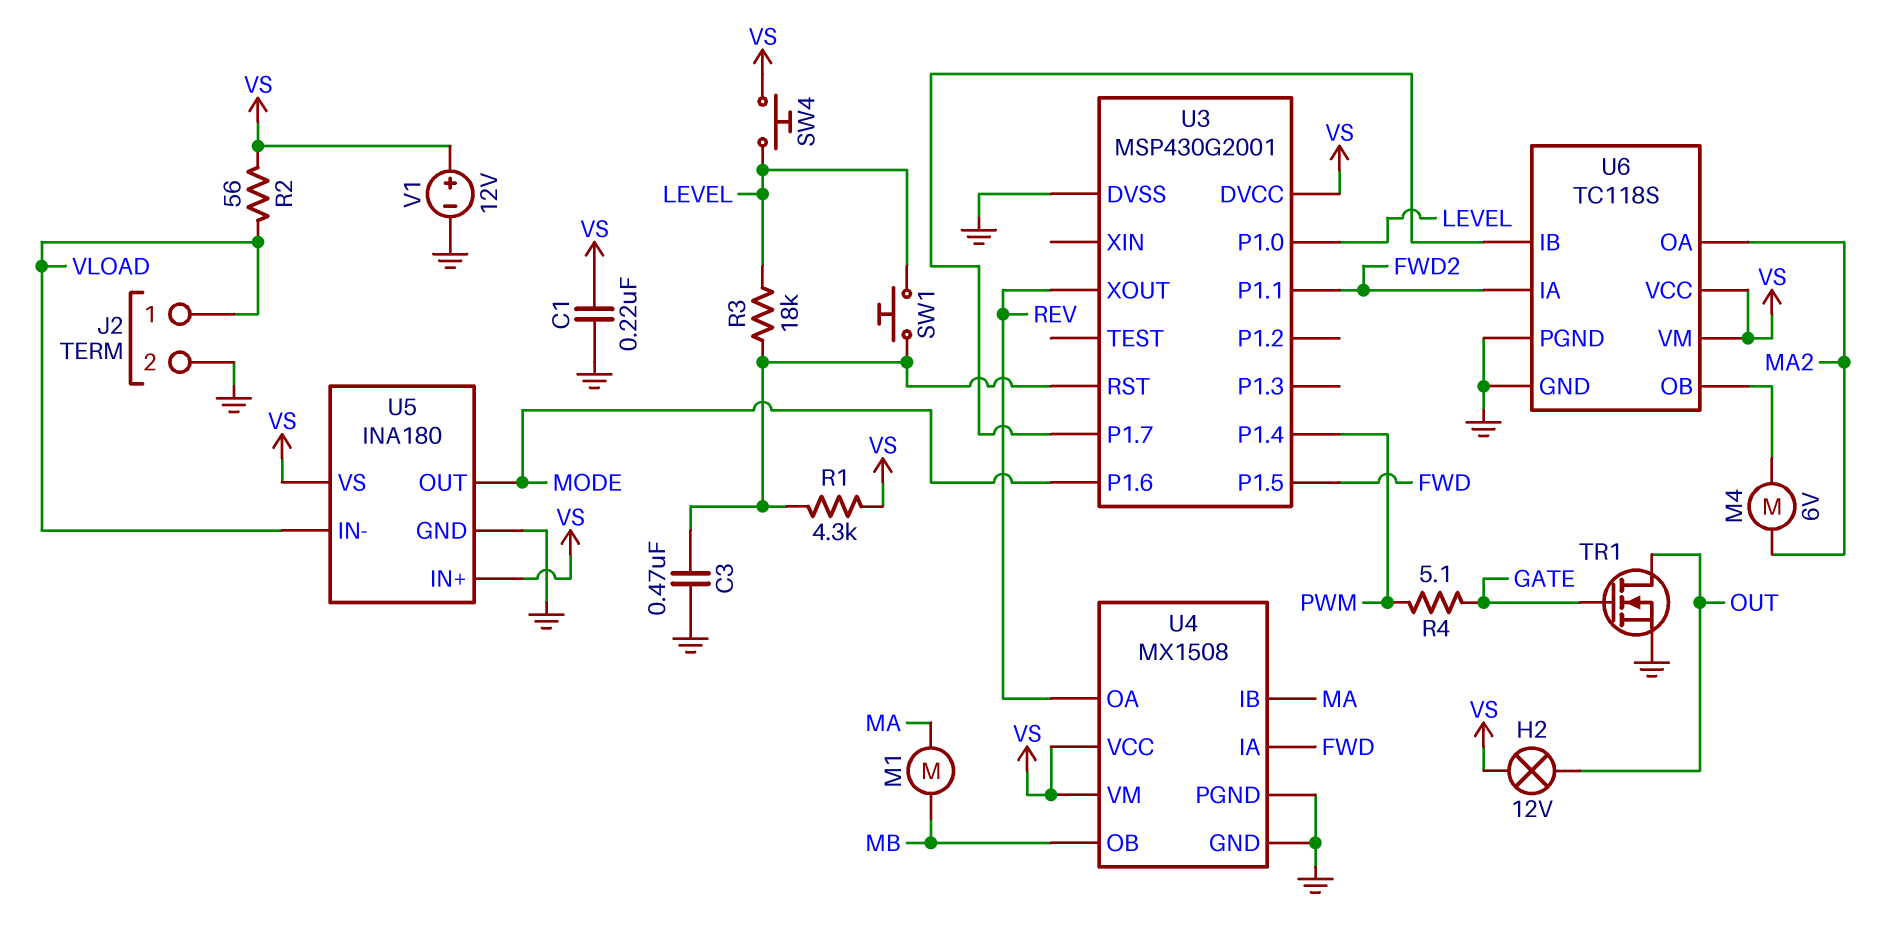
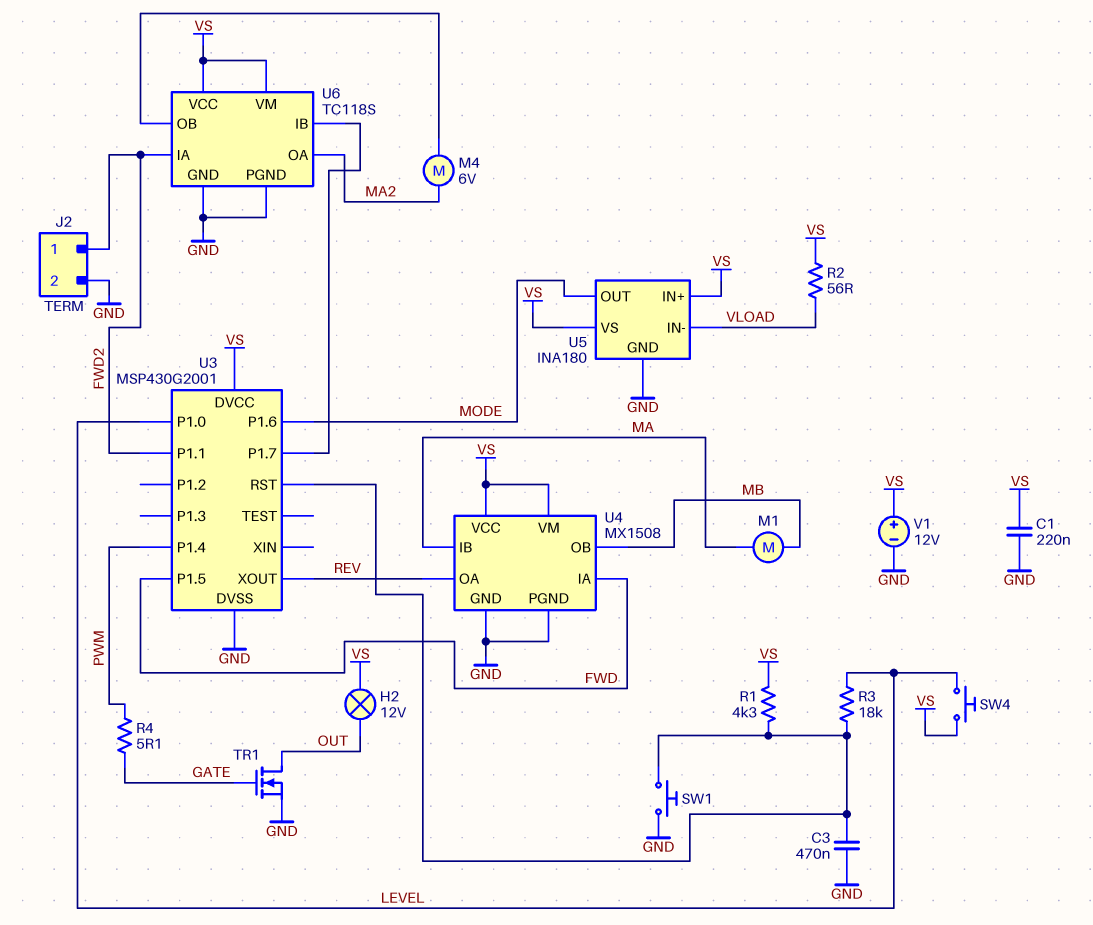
J2 pin 1: VLOAD -> FWD2
SW1: button (LEVEL, U3/RST) -> button (GND, U3/RST)

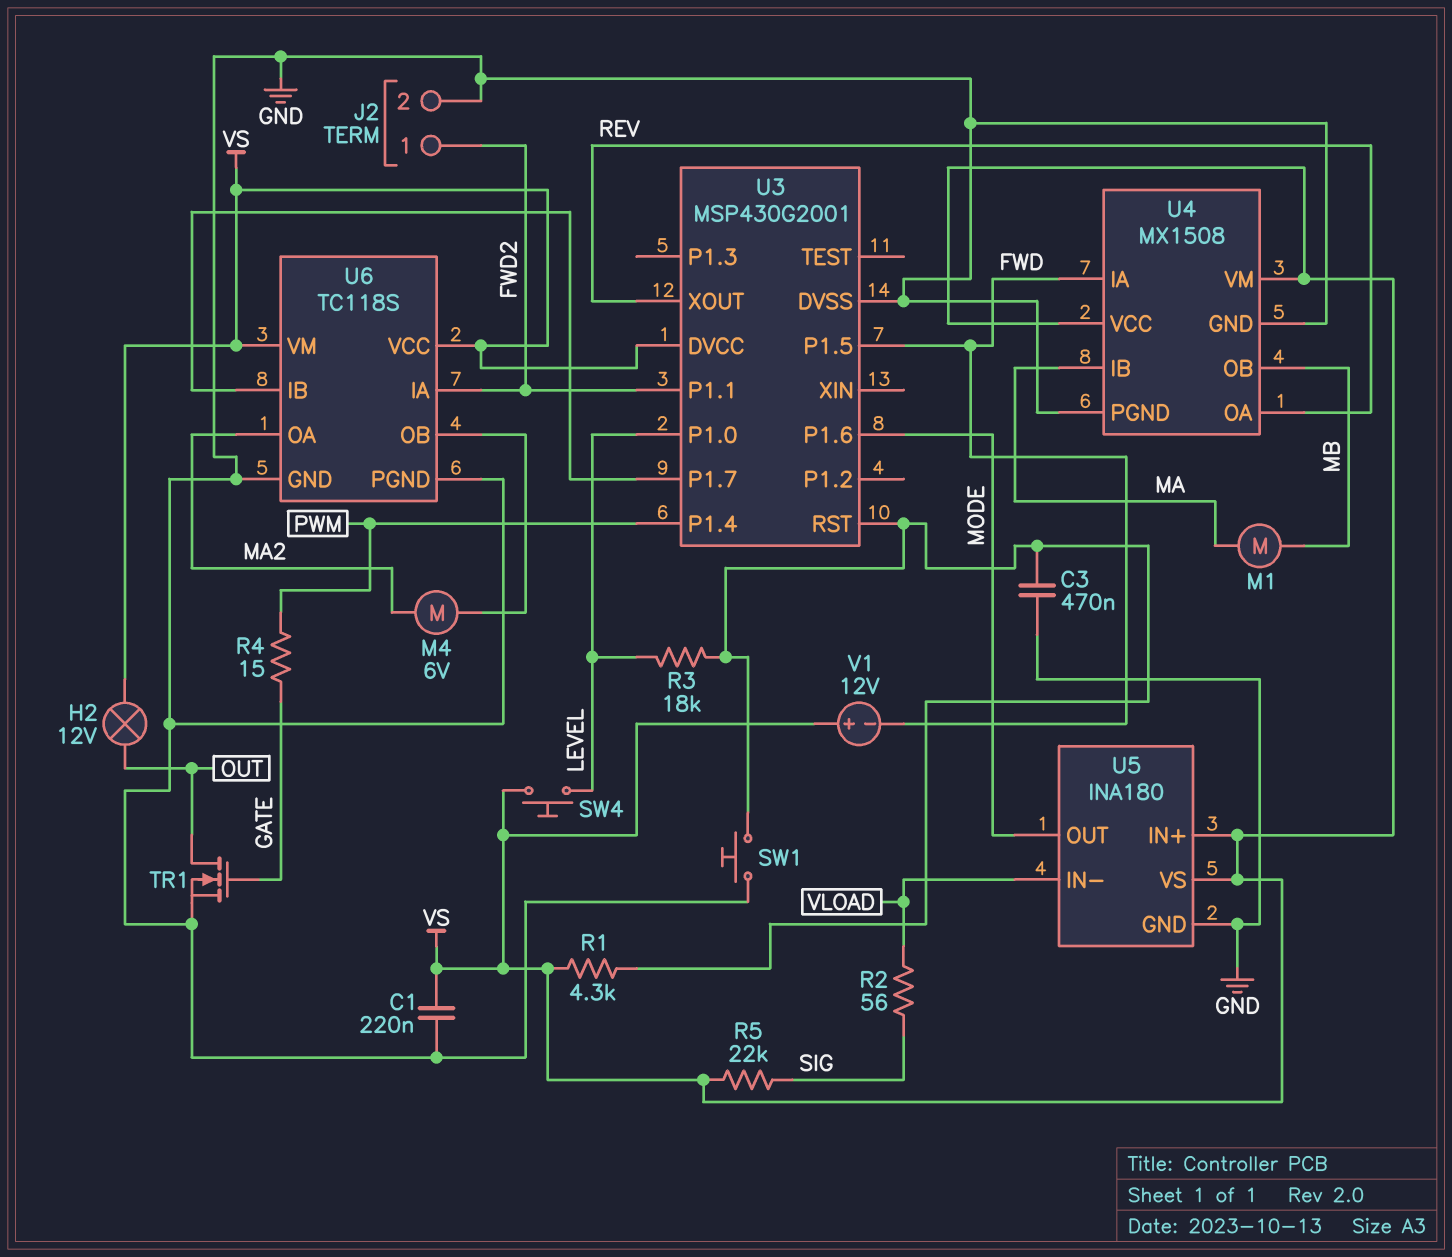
R2: 56 (VLOAD, VS) -> 56 (SIG, VLOAD)
R4: 5.1 (GATE, PWM) -> 15 (GATE, PWM)
R5: none -> 22k (SIG, VS)
V1: 12V (plus VS, minus GND) -> 12V (plus VS, minus FWD)

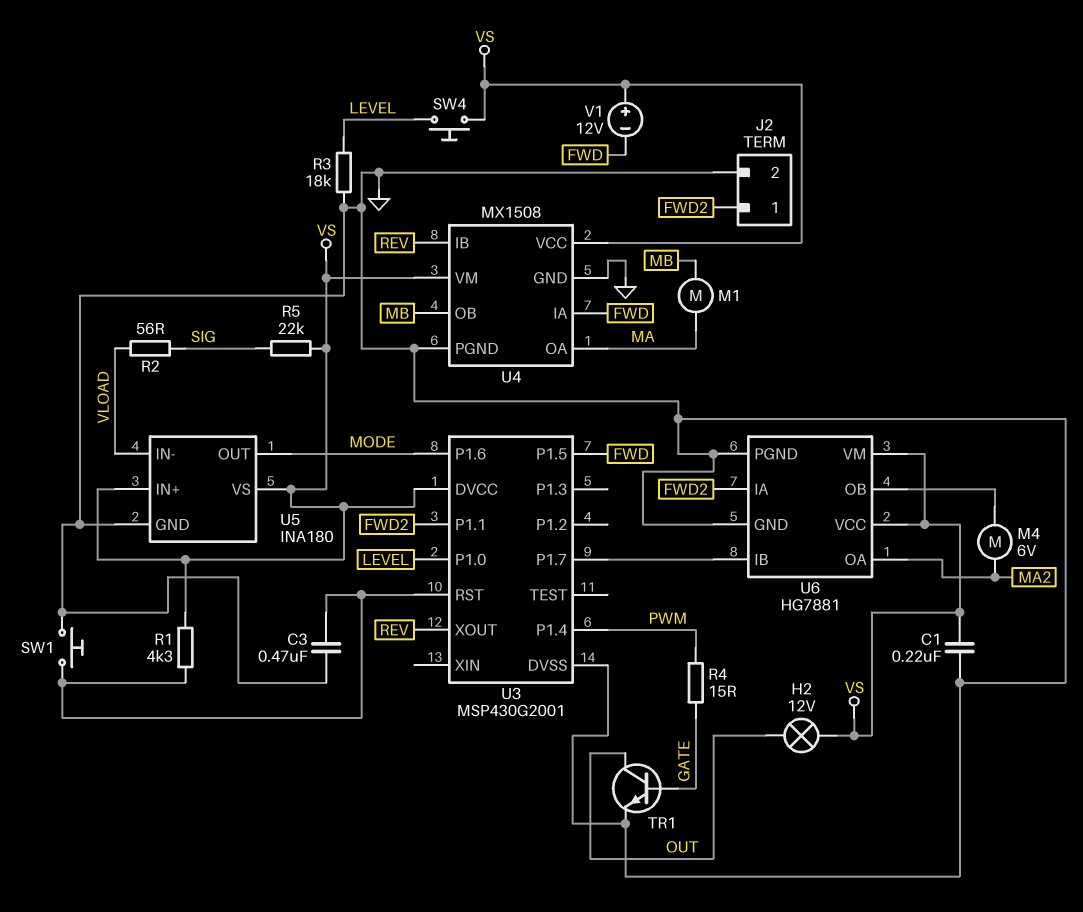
R3: 18k (LEVEL, U3/RST) -> 18k (GND, LEVEL)
TR1: NMOS (G GATE, D OUT, S GND) -> NPN (B GATE, C OUT, E GND)
U4 pin IB: MA -> REV
U4 pin OA: REV -> MA
U6: TC118S -> HG7881

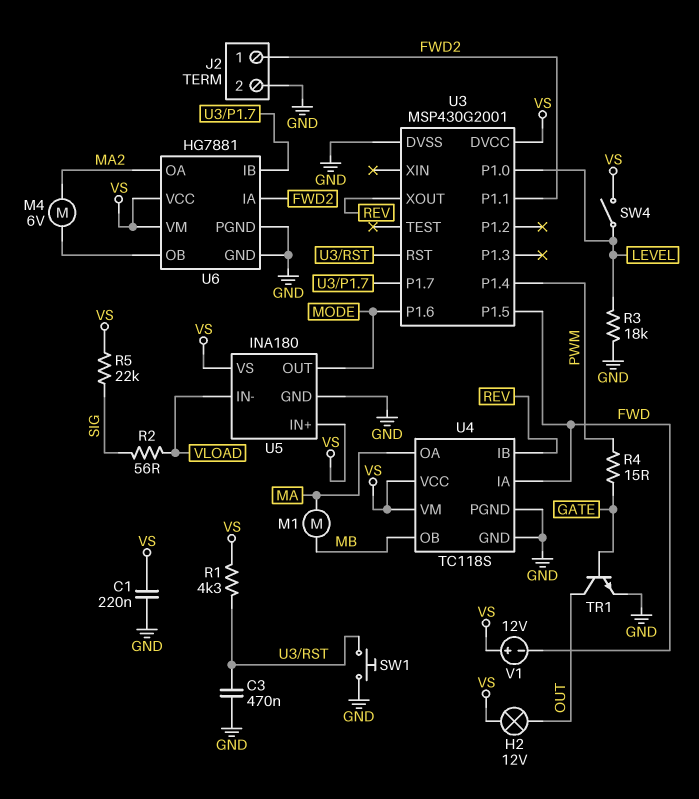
SW4: button (LEVEL, VS) -> switch (LEVEL, VS)
U4: MX1508 -> TC118S

